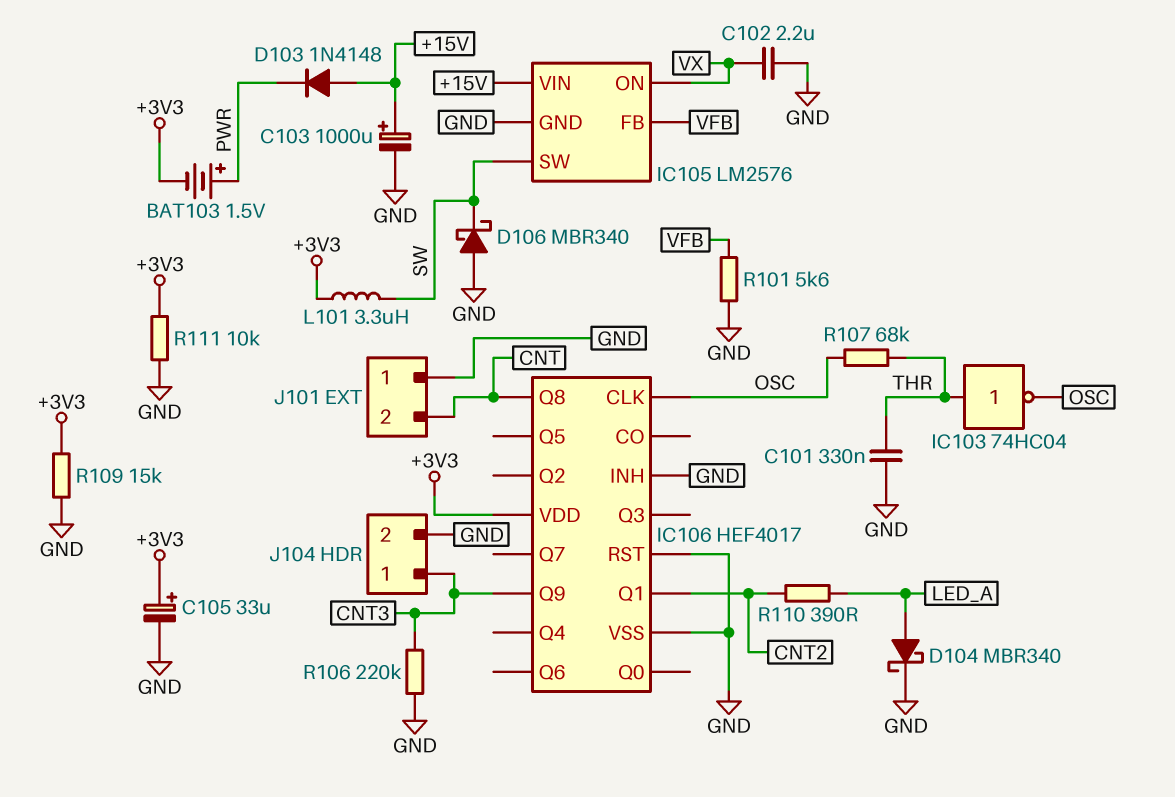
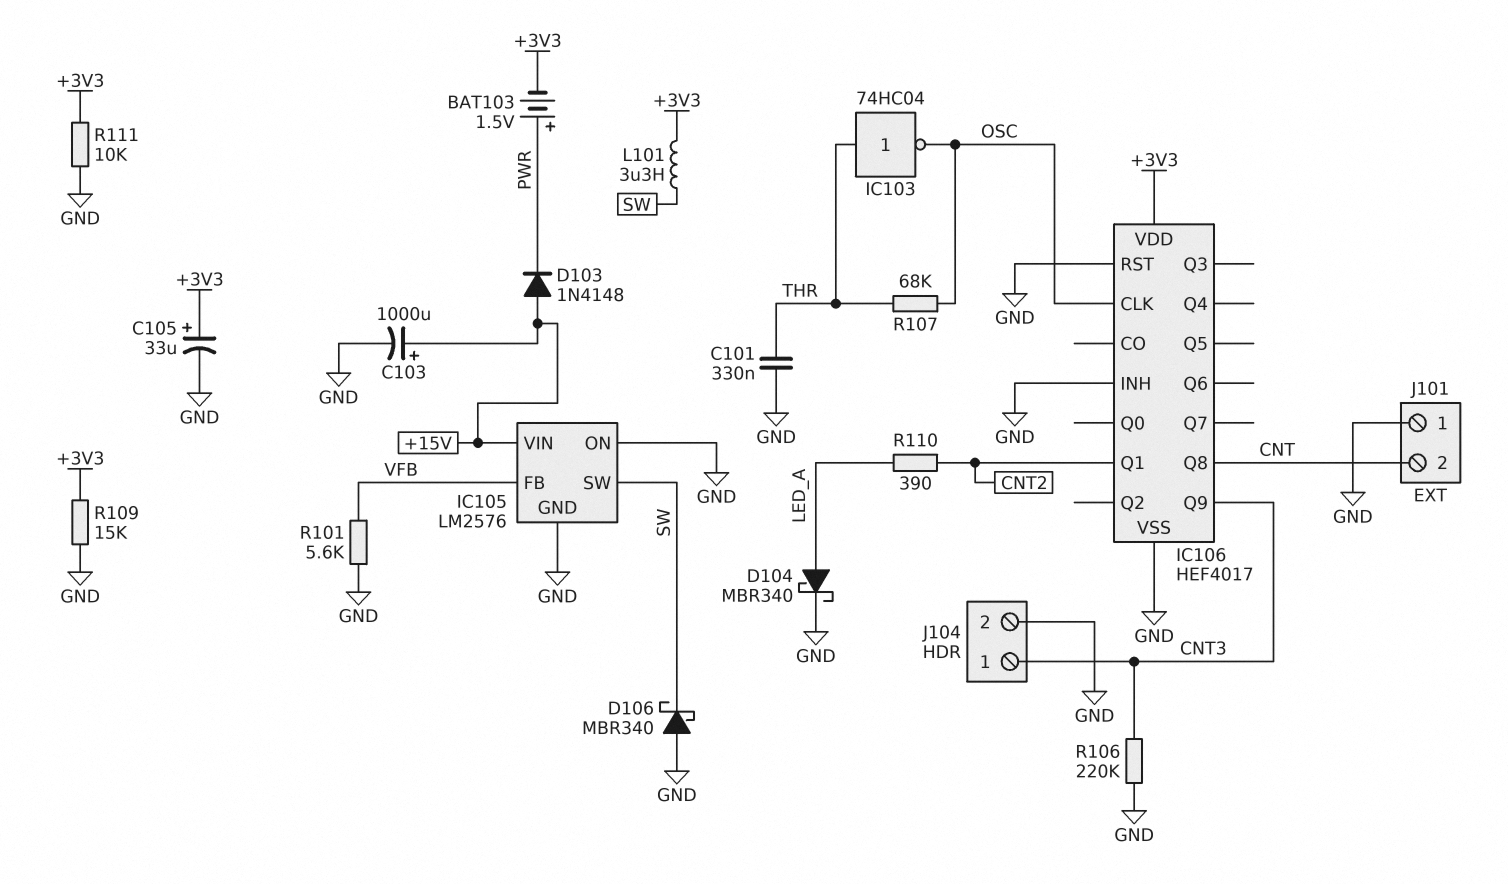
C102: 2.2uF (GND, VX) -> none
IC105 pin ON: VX -> GND

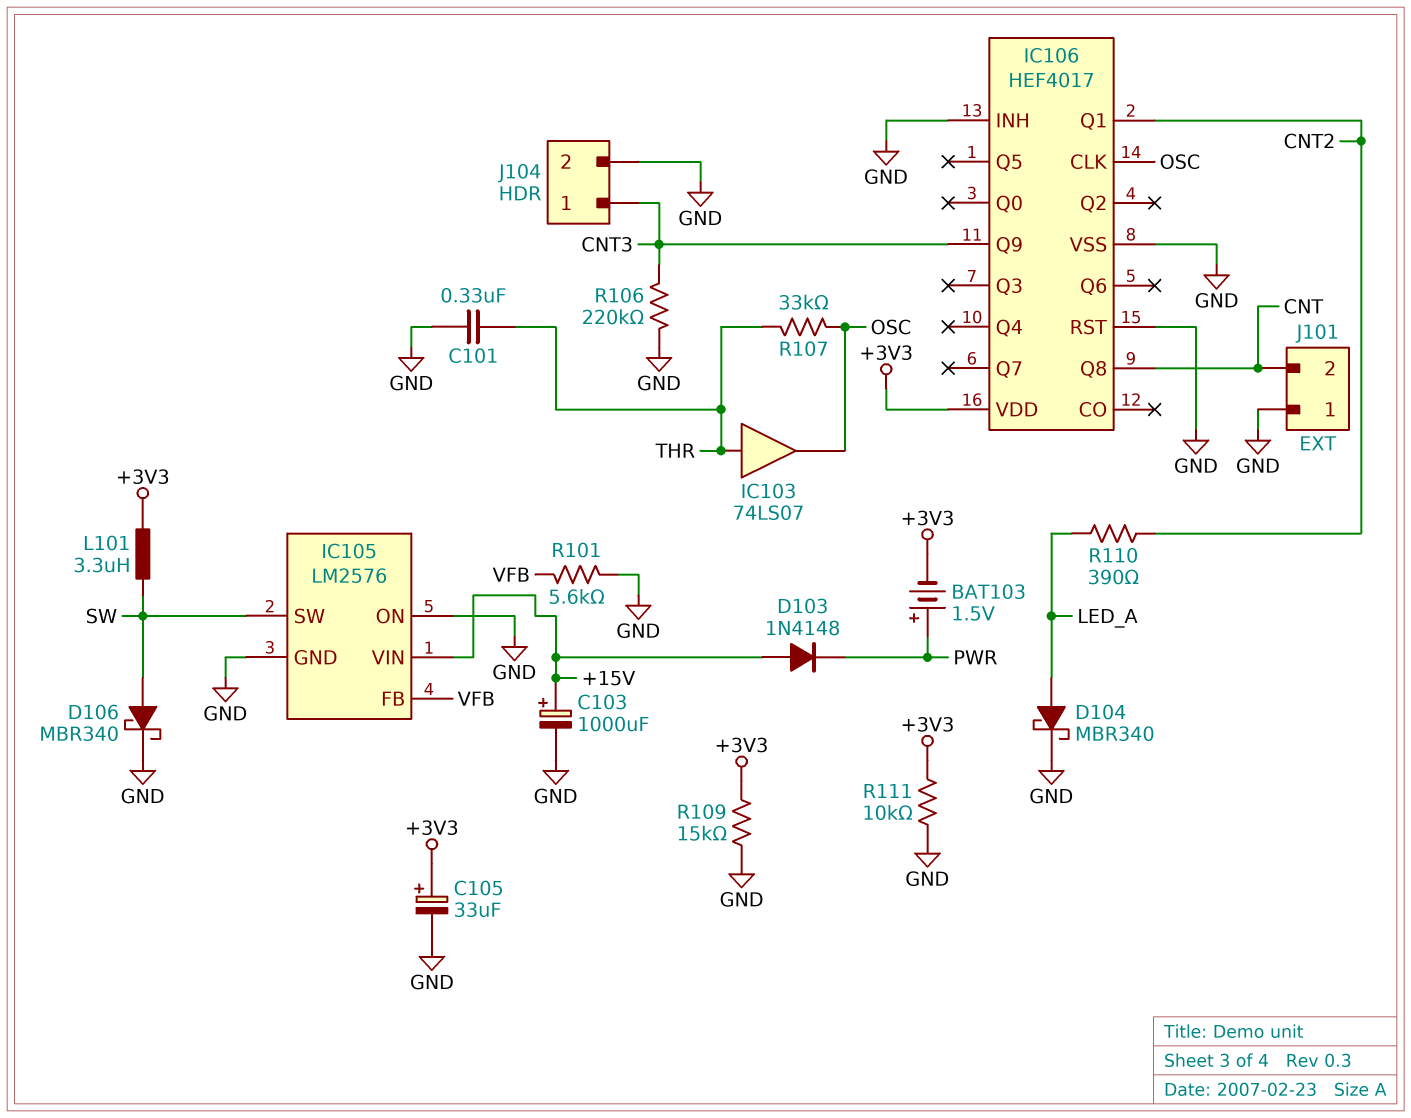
D106: schottky MBR340 (A GND, K SW) -> schottky MBR340 (A SW, K GND)
IC103: NOT 74HC04 (in THR, out OSC) -> buffer 74LS07 (in THR, out OSC)
R107: 68k (OSC, THR) -> 33k (OSC, THR)

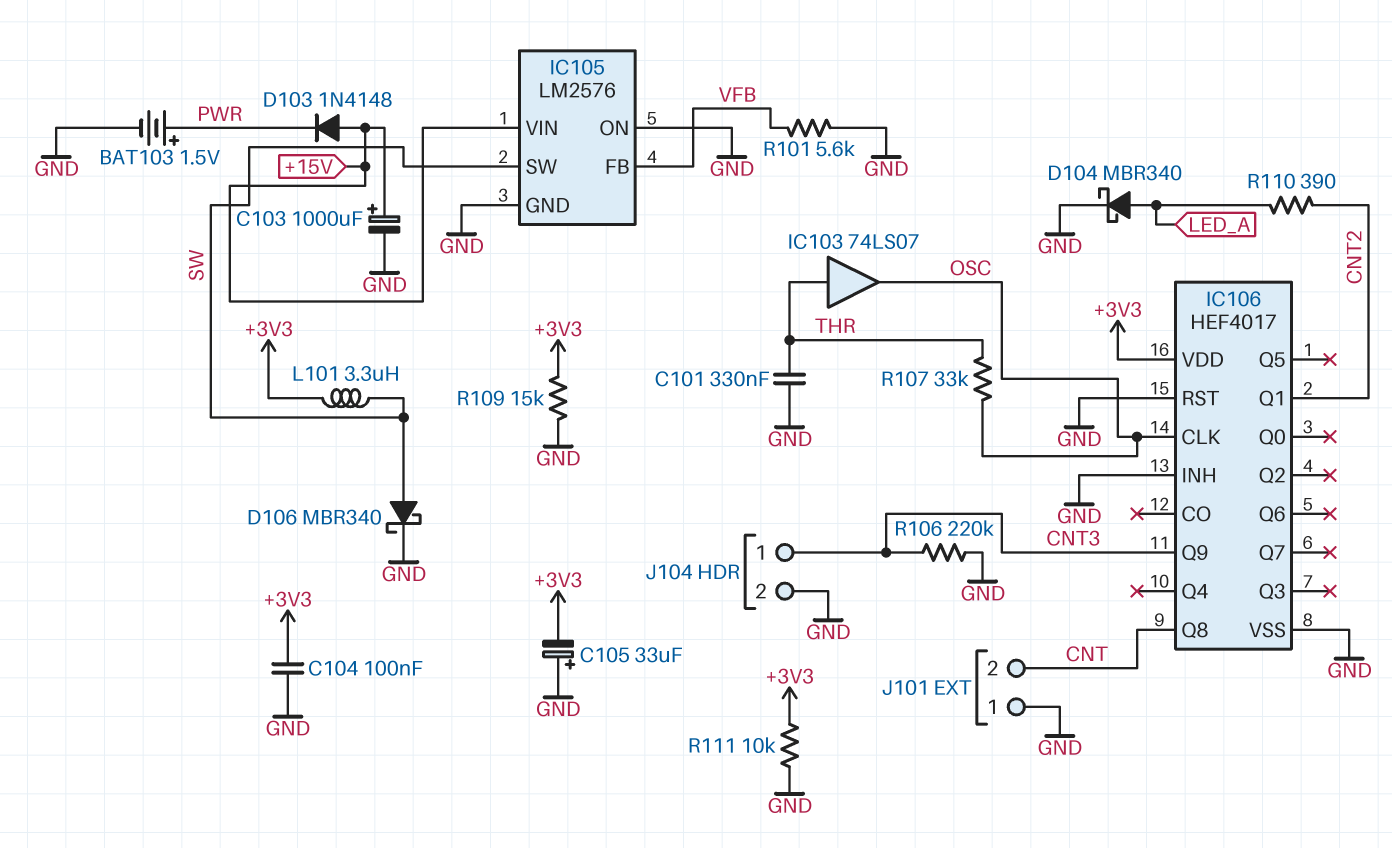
BAT103: 1.5V (plus PWR, minus +3V3) -> 1.5V (plus PWR, minus GND)
C104: none -> 100nF (+3V3, GND)
C105: 33uF (plus +3V3, minus GND) -> 33uF (plus GND, minus +3V3)

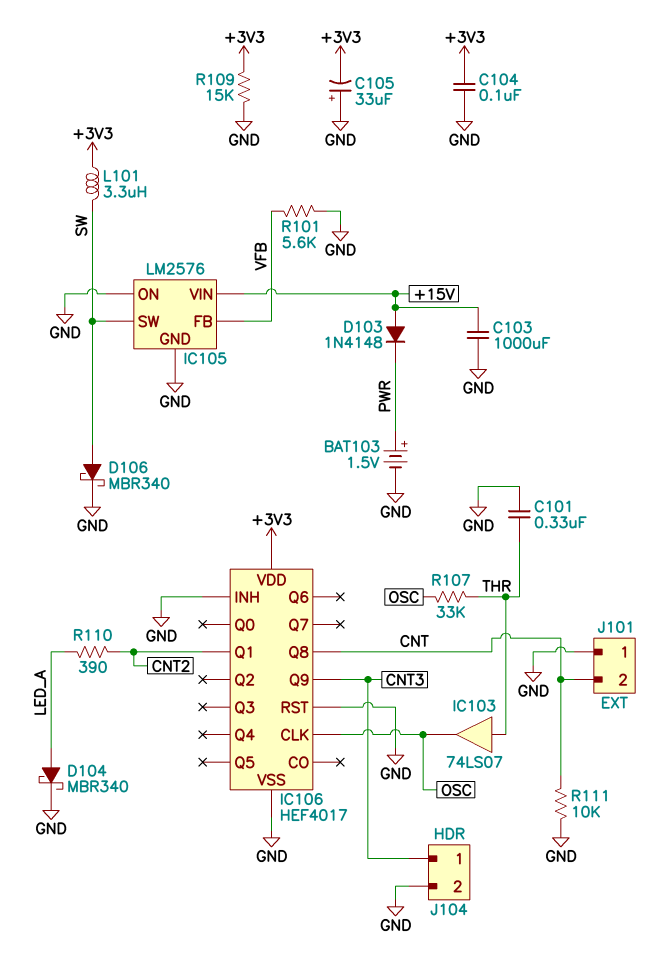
C103: 1000uF (plus +15V, minus GND) -> 1000uF (+15V, GND)
R106: 220k (CNT3, GND) -> none
R111: 10k (+3V3, GND) -> 10k (CNT, GND)

